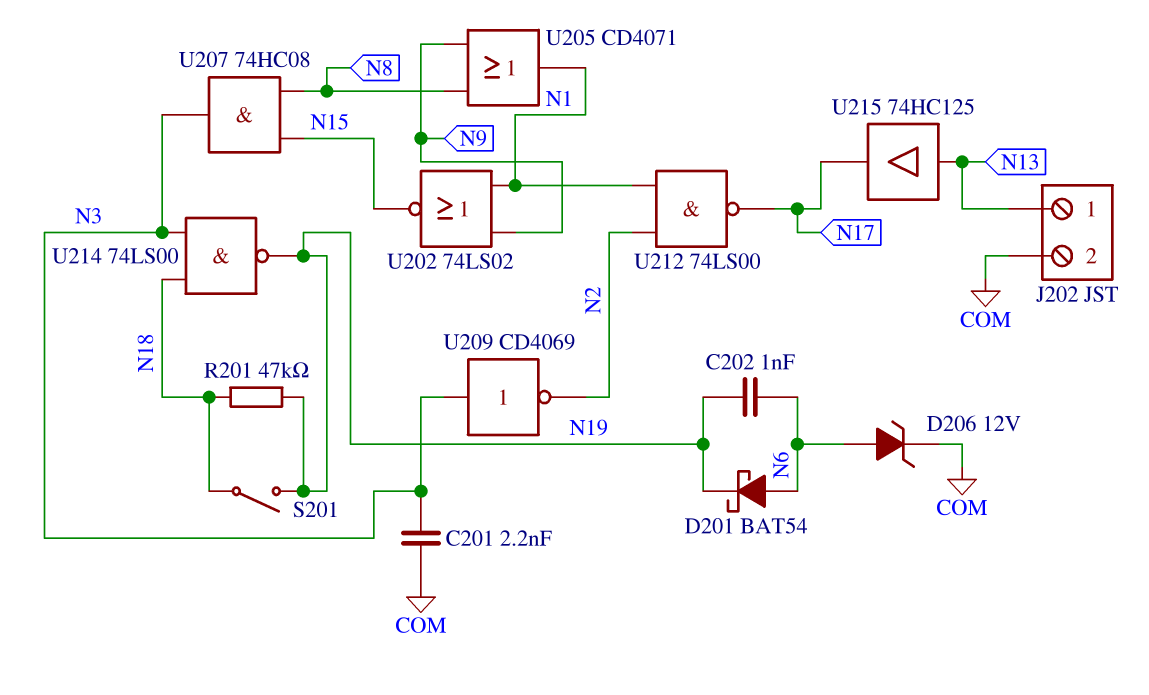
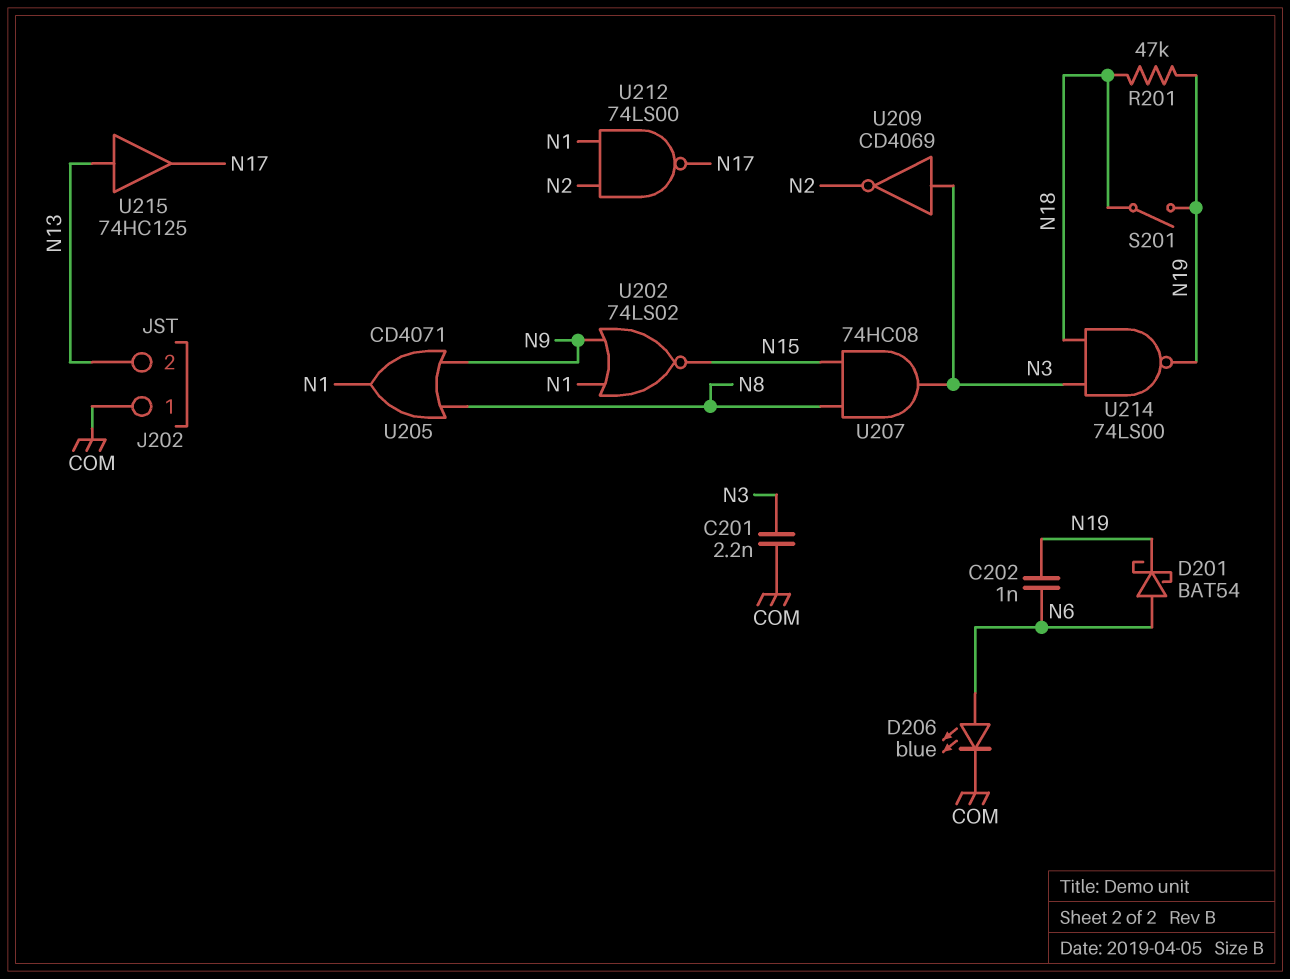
D206: zener 12V (A N6, K COM) -> LED blue (A N6, K COM)
J202 pin 1: N13 -> COM
J202 pin 2: COM -> N13

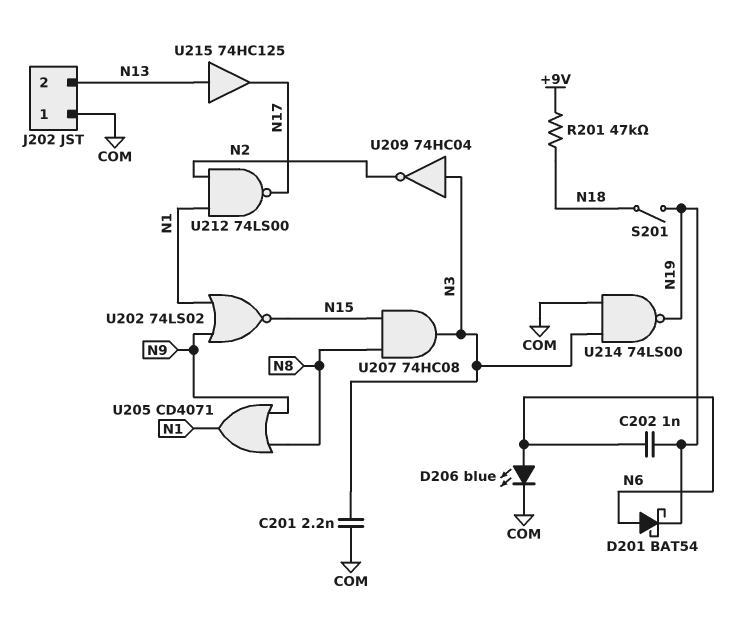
R201: 47k (N18, N19) -> 47k (+9V, N18)
U209: NOT CD4069 (in N3, out N2) -> NOT 74HC04 (in N3, out N2)
U214: NAND 74LS00 (in N3, in N18, out N19) -> NAND 74LS00 (in COM, in N3, out N19)

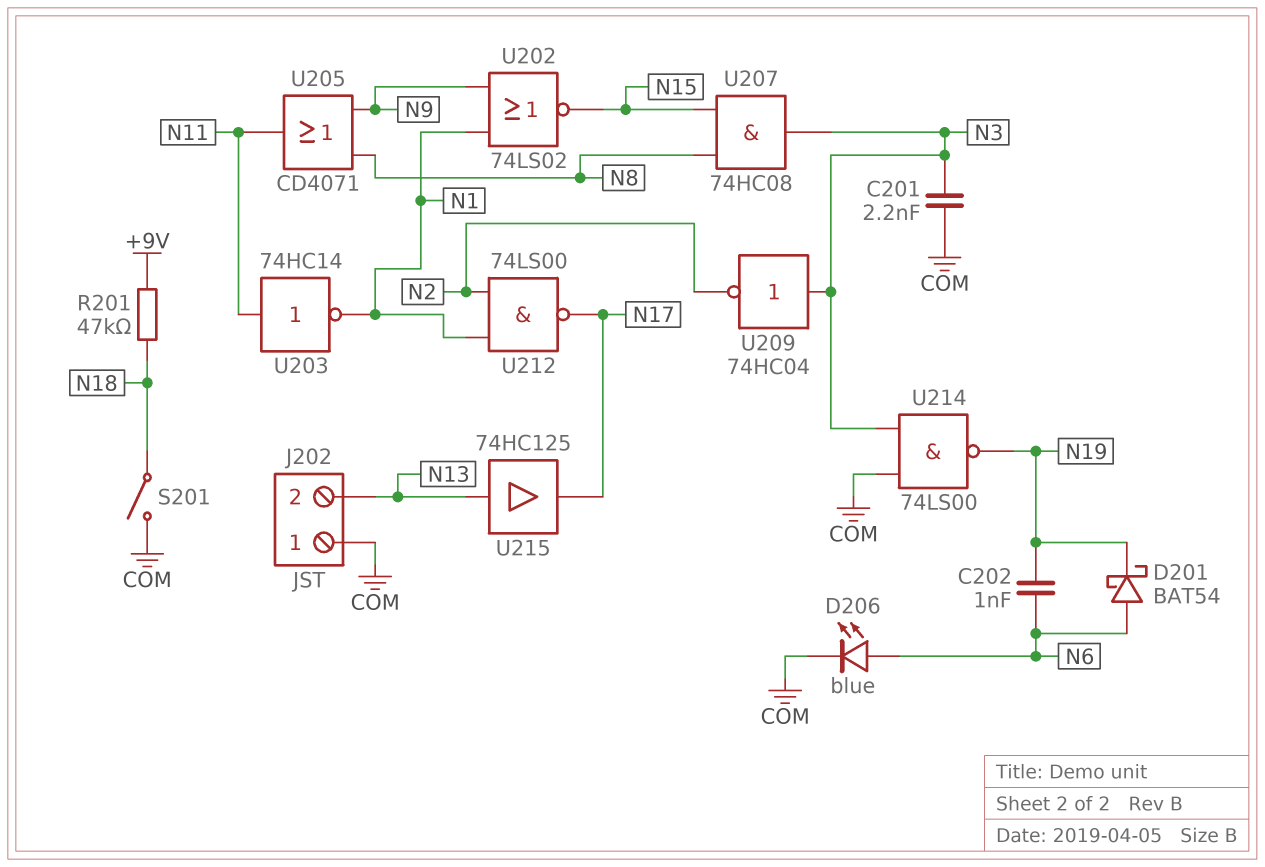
S201: switch (N18, N19) -> switch (COM, N18)
U203: none -> NOT 74HC14 (in N11, out N1)
U205: OR CD4071 (in N8, in N9, out N1) -> OR CD4071 (in N8, in N9, out N11)

